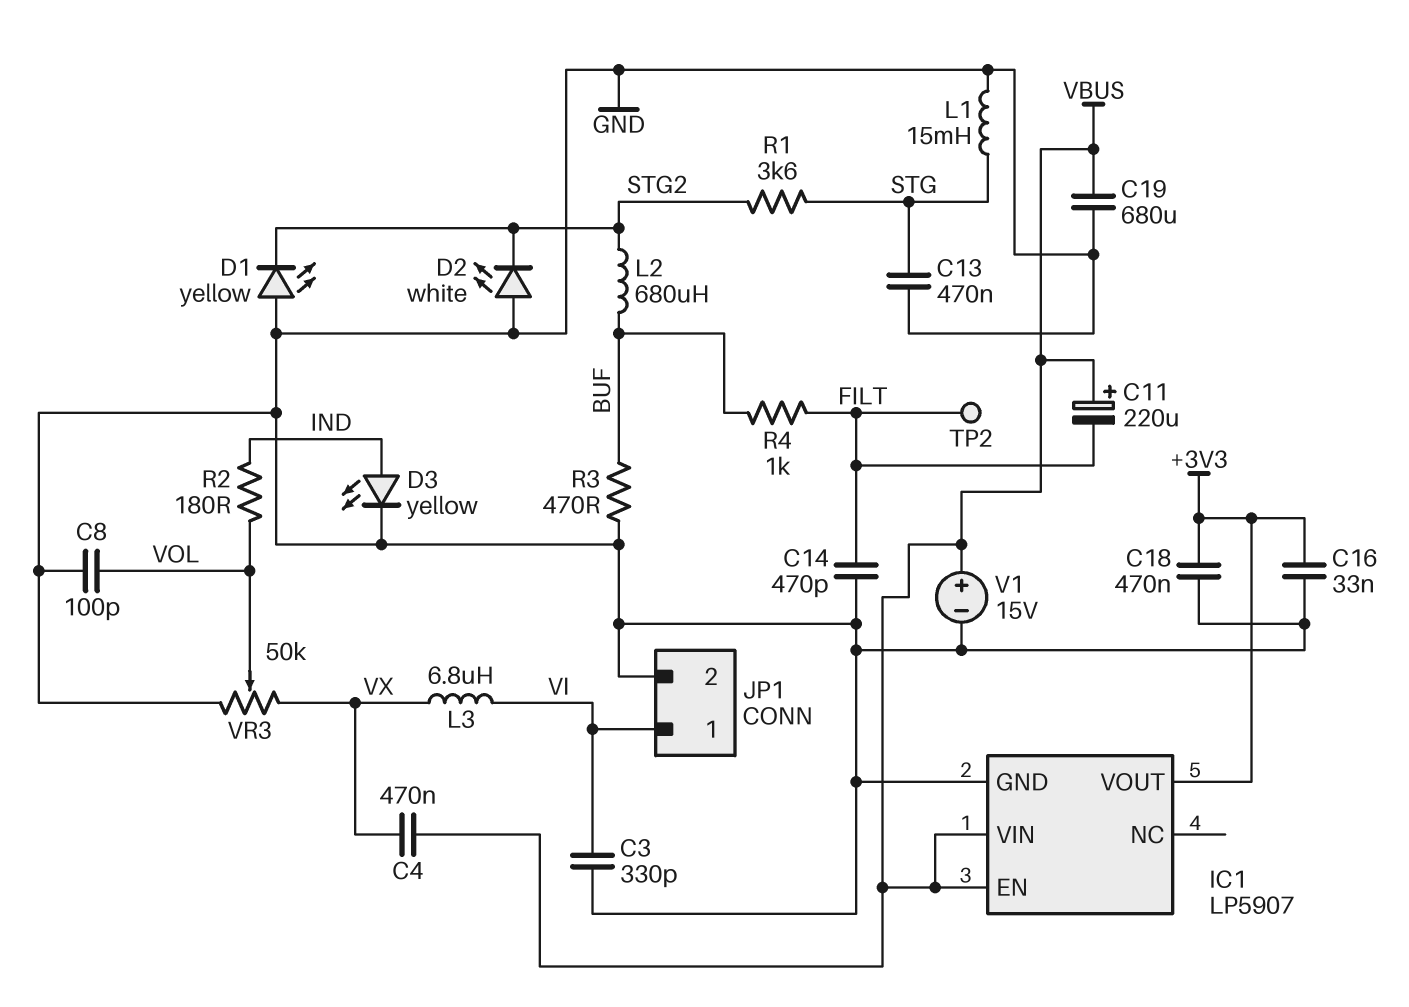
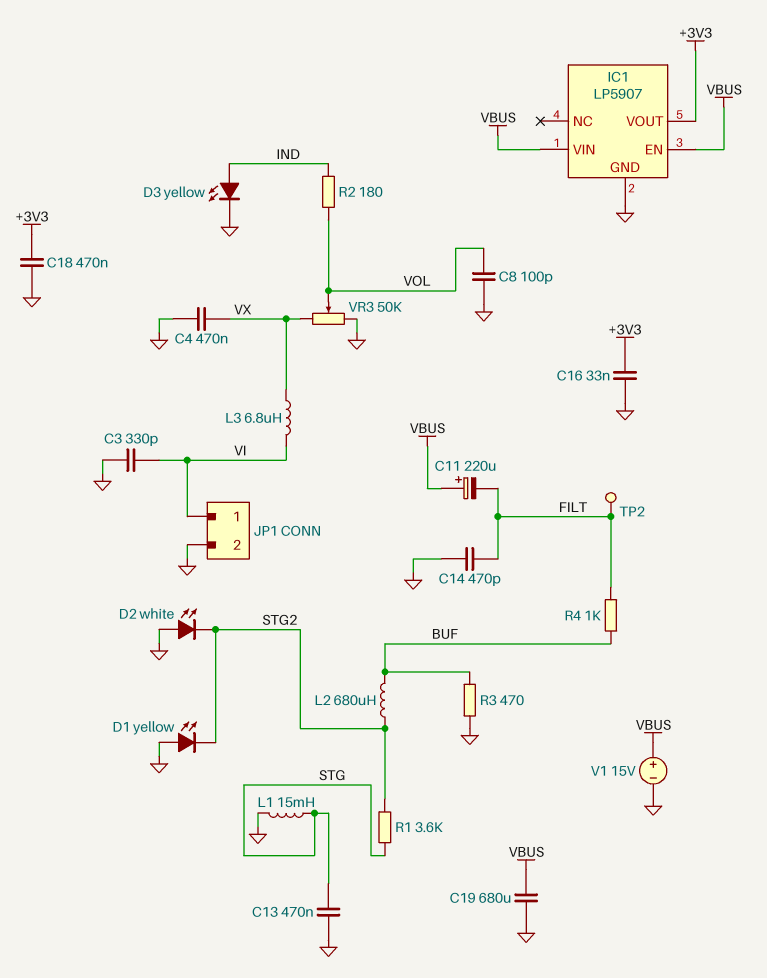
C4: 470nF (VBUS, VX) -> 470nF (GND, VX)

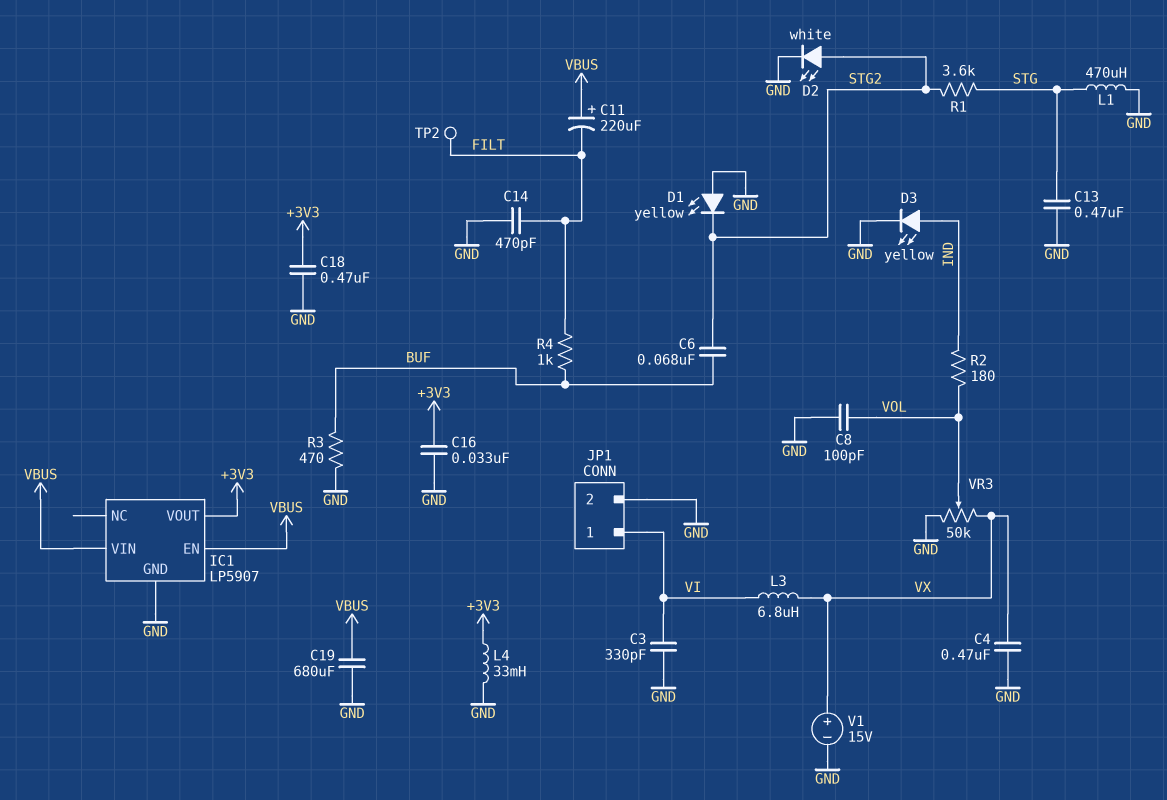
C6: none -> 68nF (BUF, STG2)
D2: LED white (A GND, K STG2) -> LED white (A STG2, K GND)
L1: 15mH (GND, STG) -> 470uH (GND, STG)
L2: 680uH (BUF, STG2) -> none
L4: none -> 33mH (+3V3, GND)
V1: 15V (plus VBUS, minus GND) -> 15V (plus VX, minus GND)

